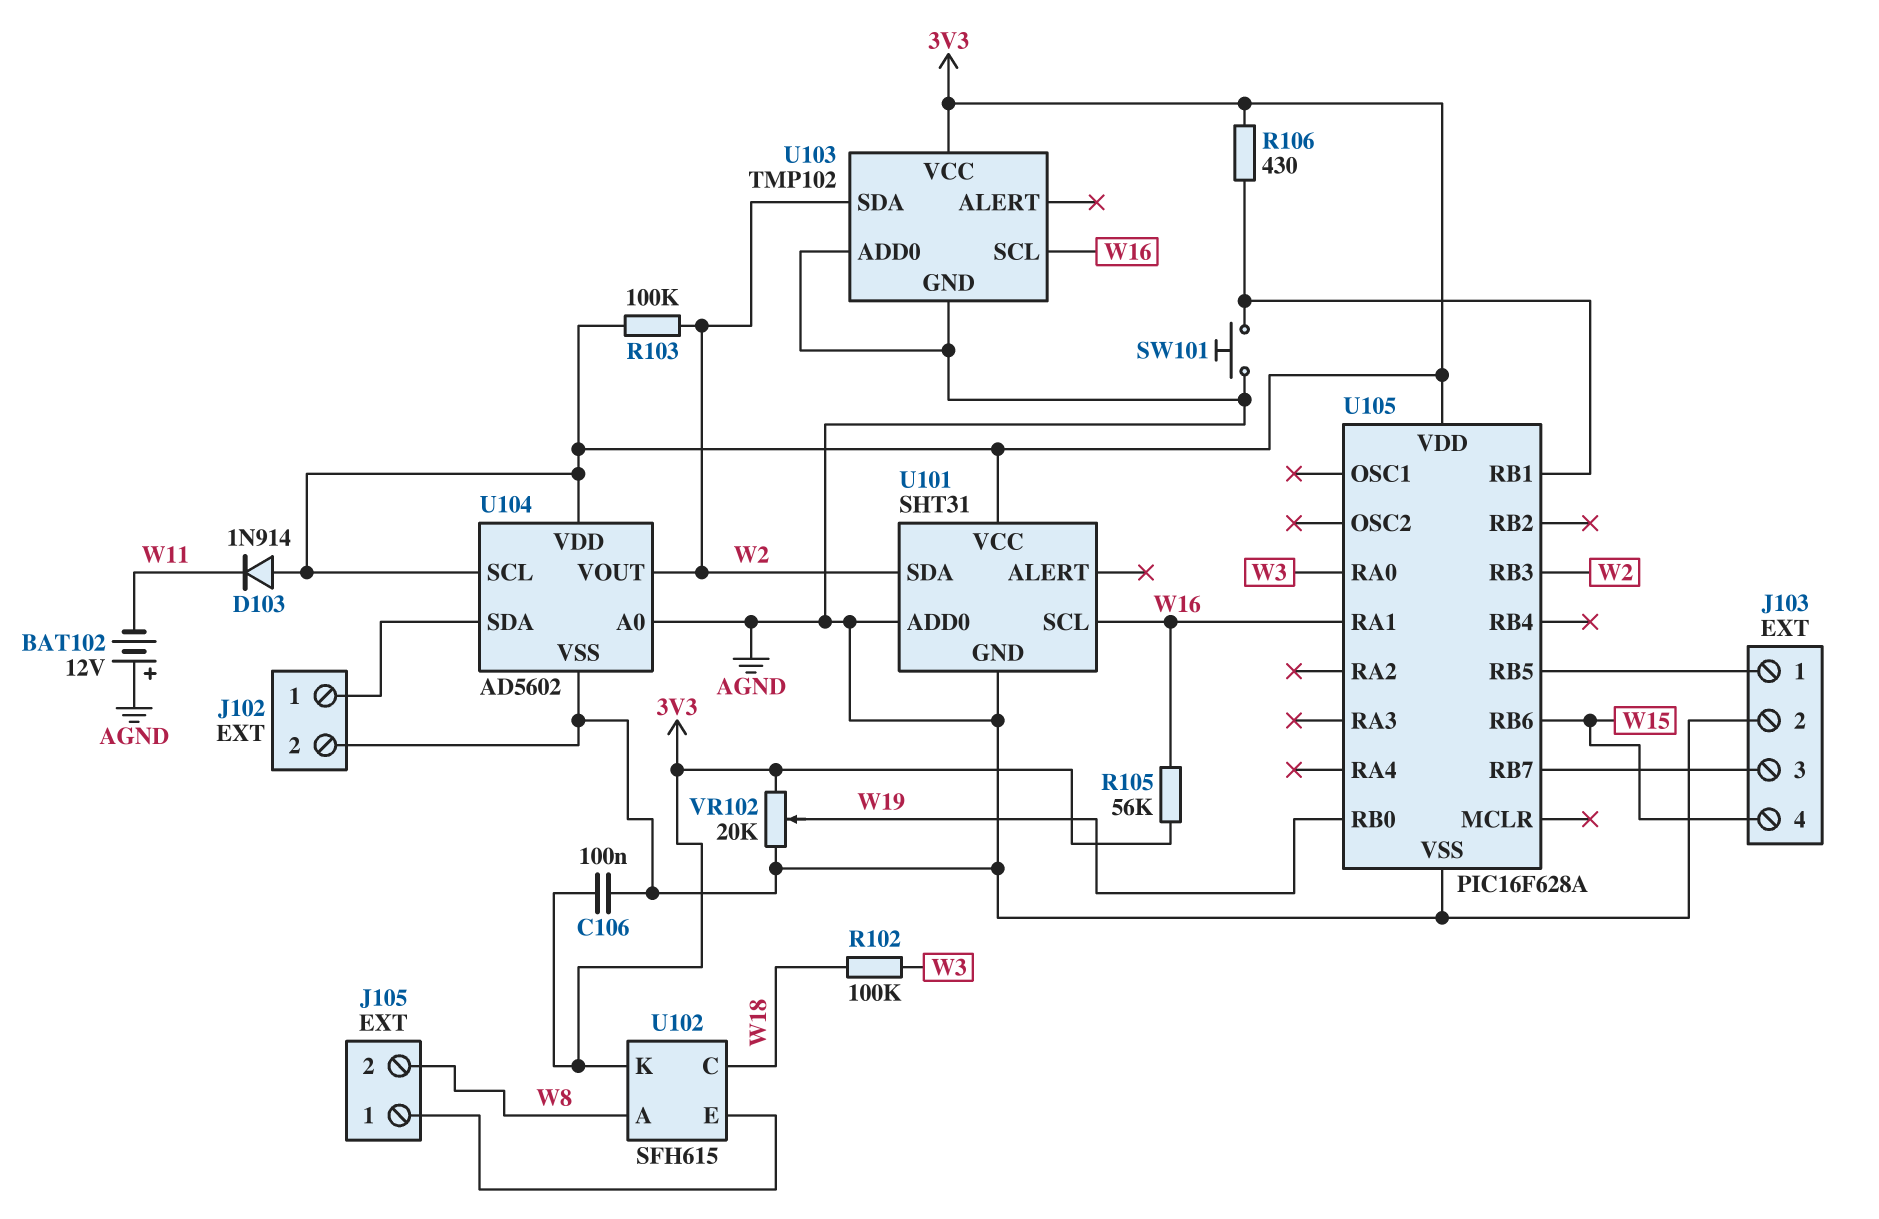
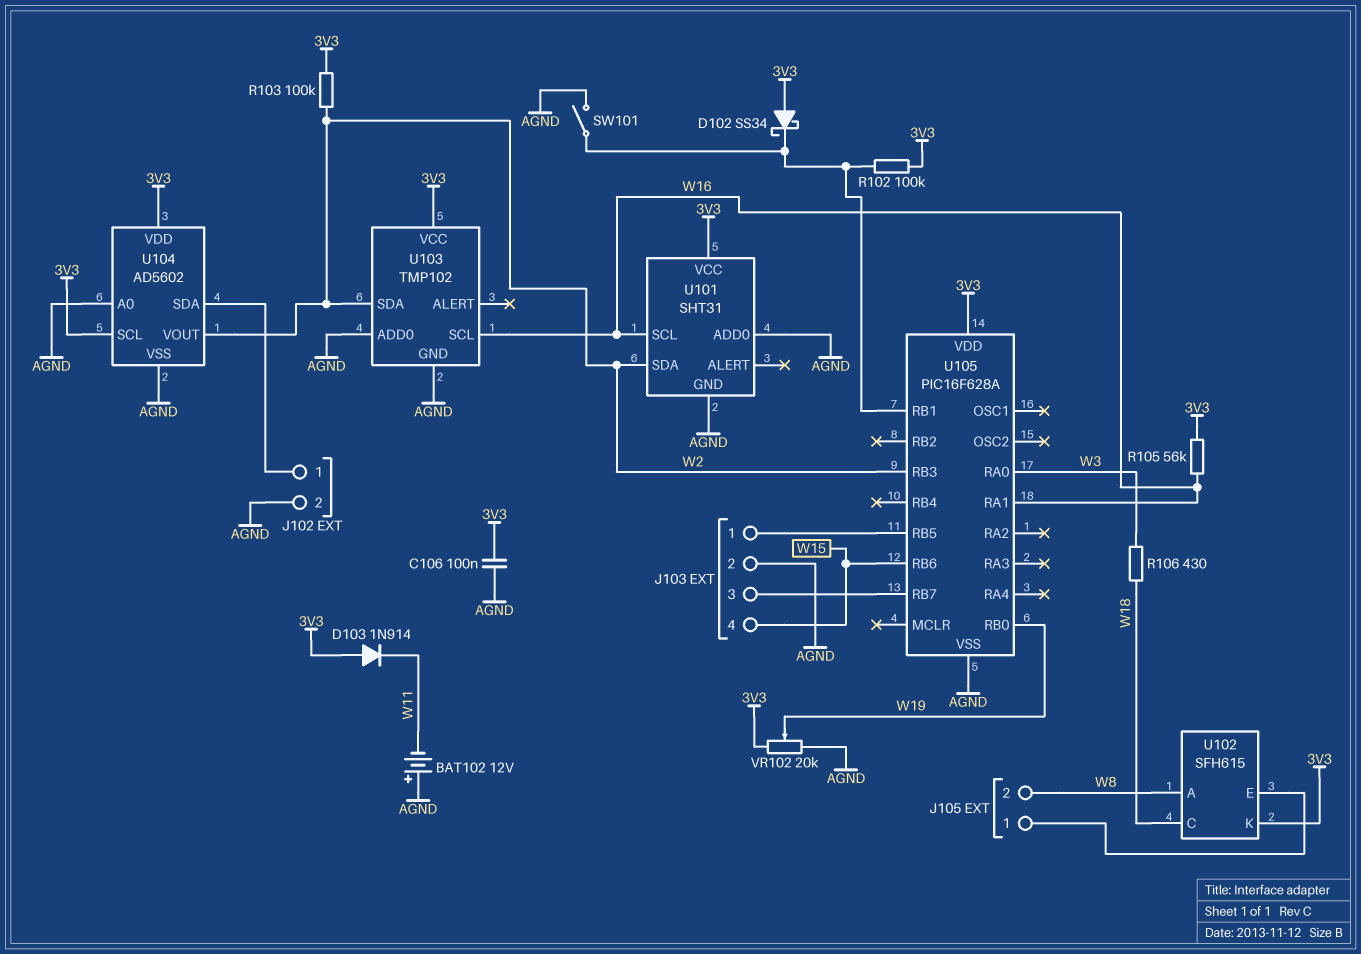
D102: none -> schottky SS34 (A 3V3, K U105/RB1)
R102: 100k (W3, W18) -> 100k (3V3, U105/RB1)
R106: 430 (3V3, U105/RB1) -> 430 (W3, W18)
SW101: button (AGND, U105/RB1) -> switch (AGND, U105/RB1)

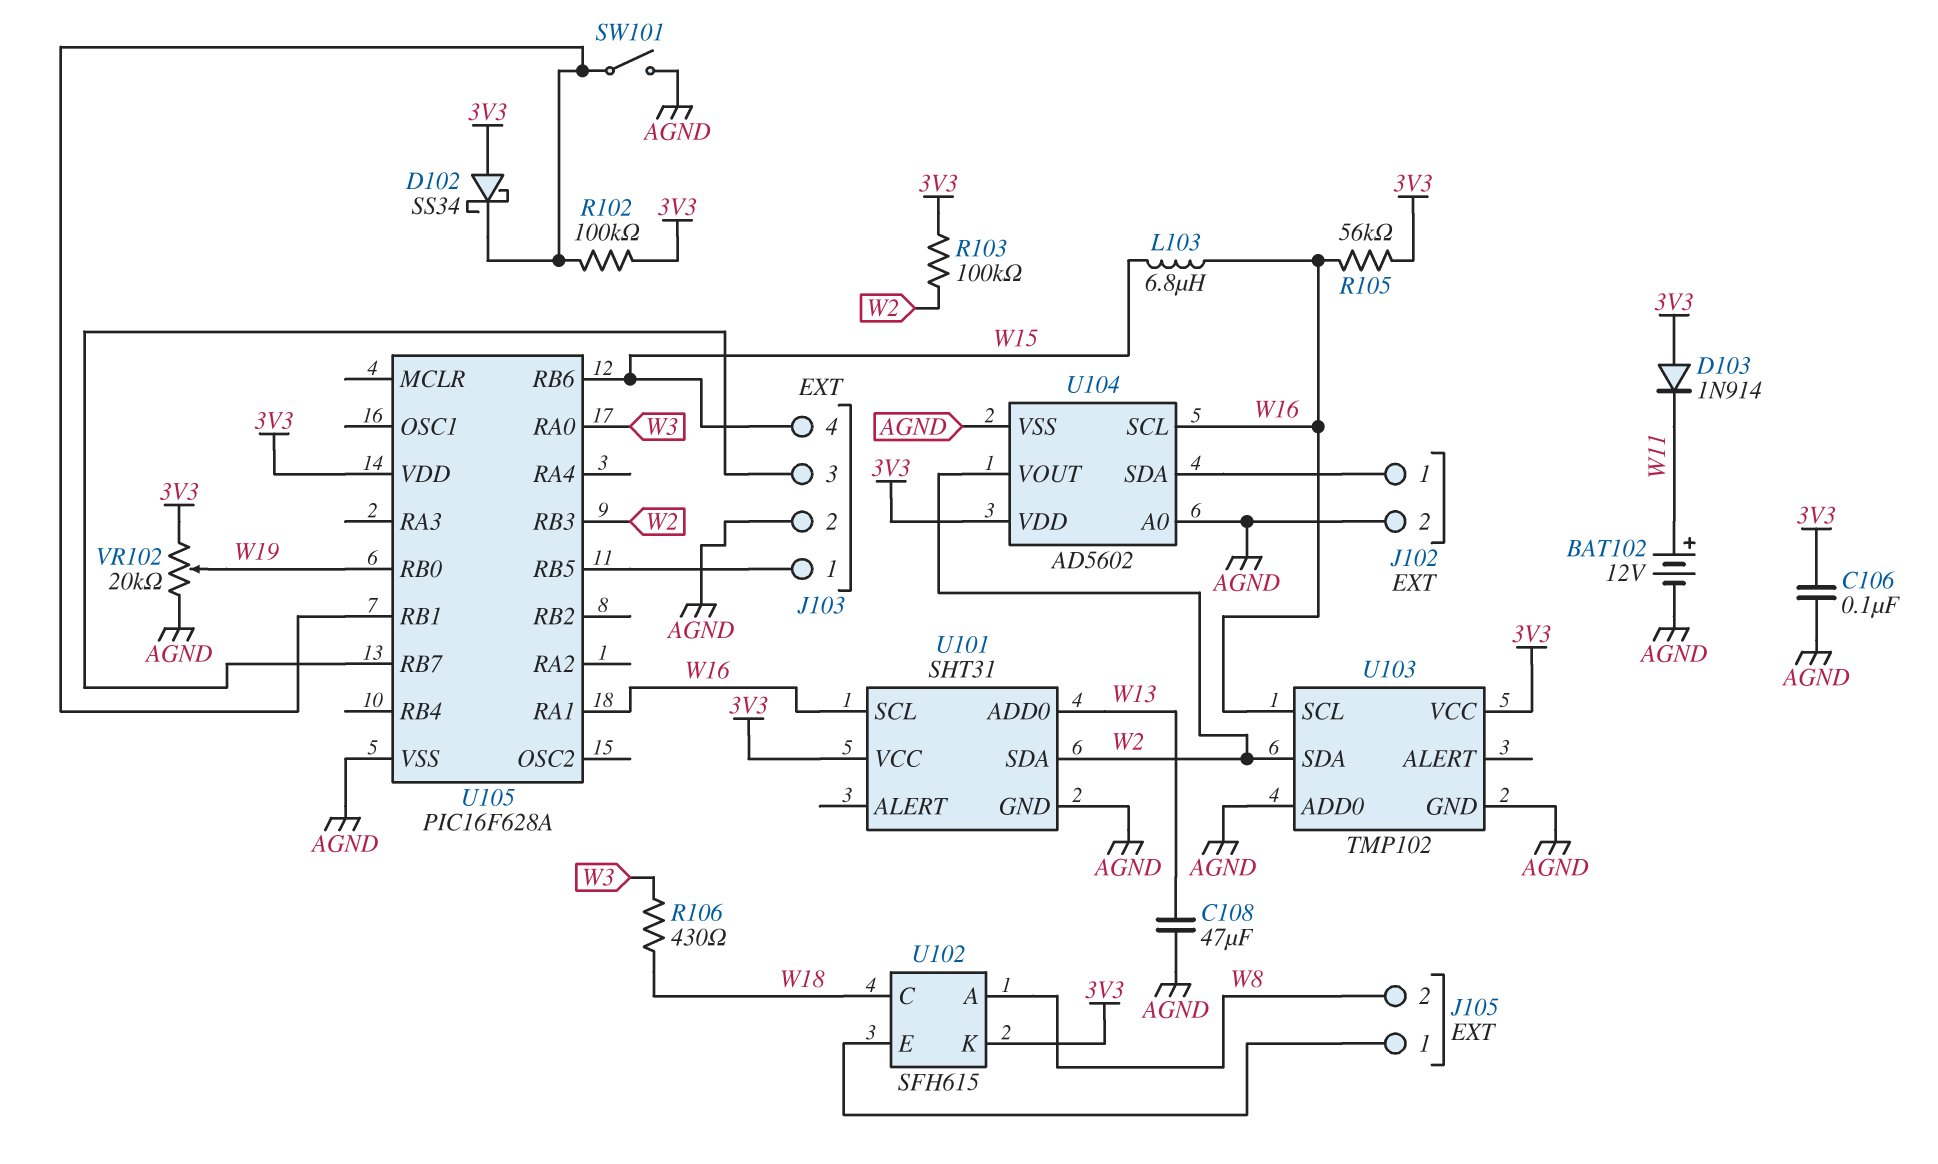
BAT102: 12V (plus AGND, minus W11) -> 12V (plus W11, minus AGND)
C108: none -> 47uF (AGND, W13)
L103: none -> 6.8uH (W15, W16)
U101 pin ADD0: AGND -> W13
U104 pin SCL: 3V3 -> W16

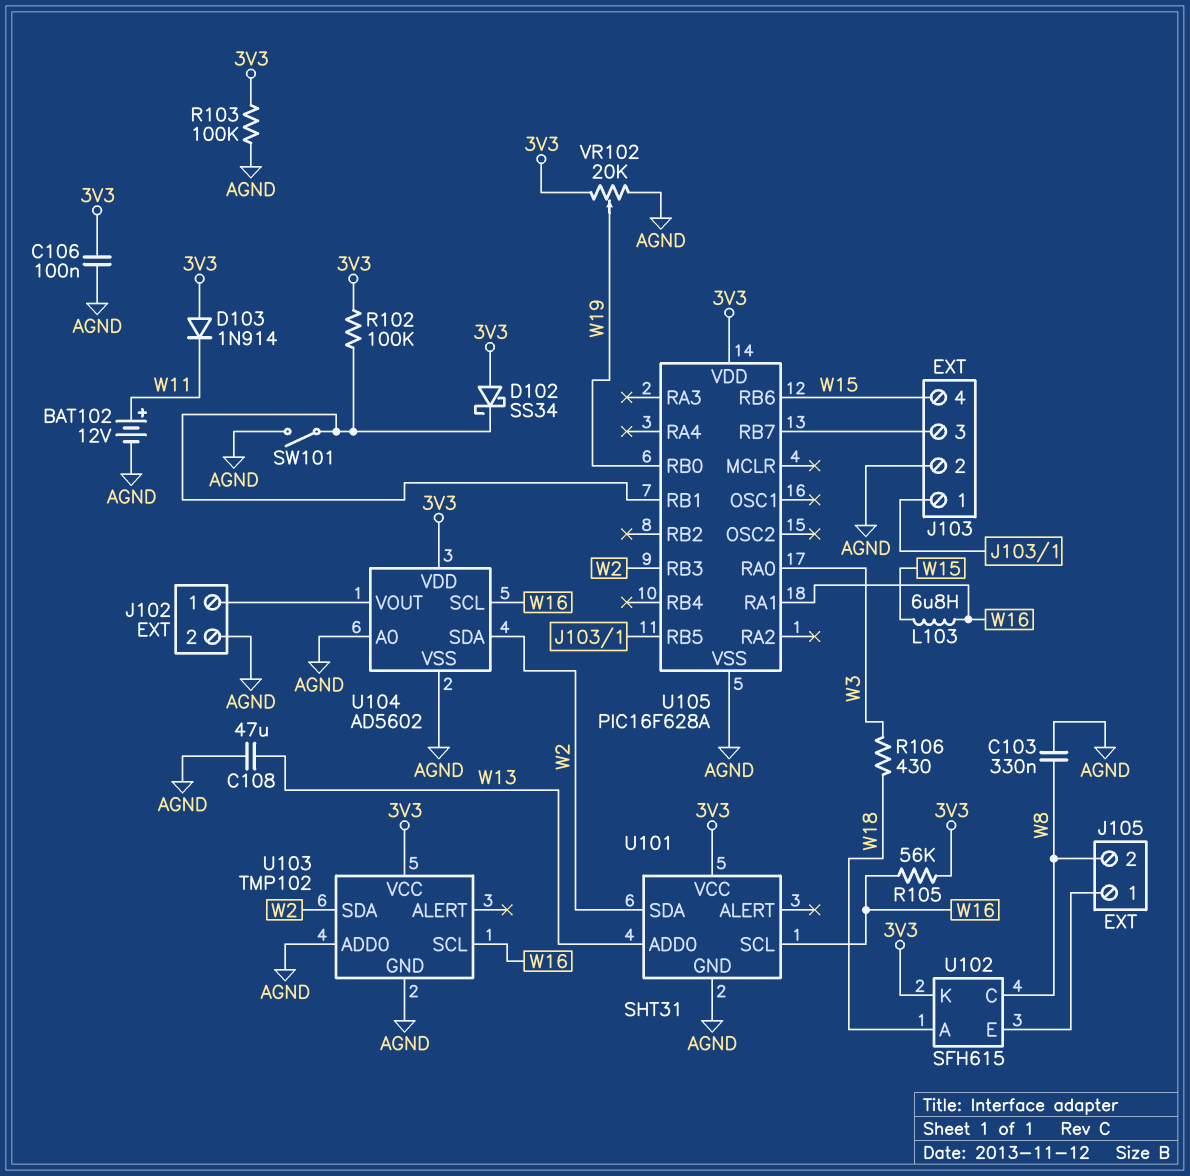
C103: none -> 330nF (AGND, W8)
R103: 100k (3V3, W2) -> 100k (3V3, AGND)
U102 pin A: W8 -> W18
U102 pin C: W18 -> W8
U104 pin SDA: J102/1 -> W2
U104 pin VOUT: W2 -> J102/1

